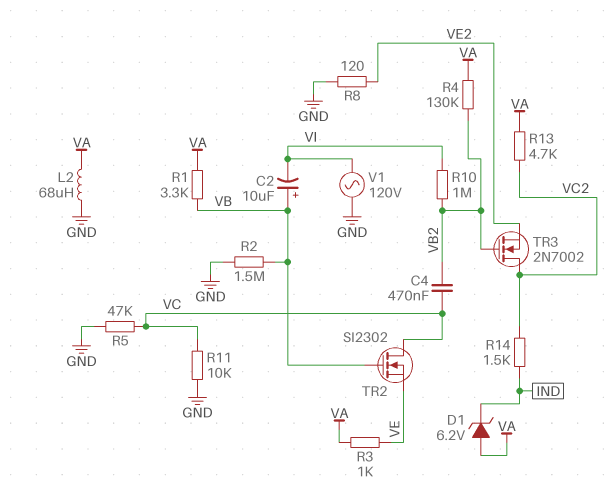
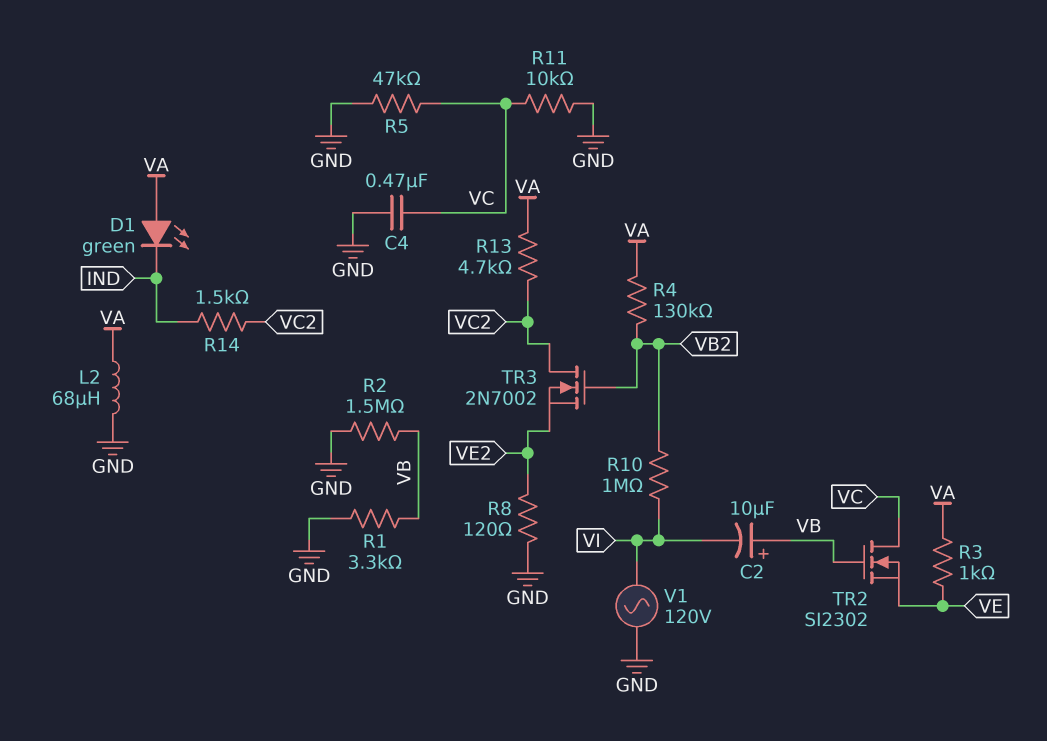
C4: 470nF (VB2, VC) -> 470nF (GND, VC)
D1: zener 6.2V (A VA, K IND) -> LED green (A VA, K IND)
R1: 3.3k (VA, VB) -> 3.3k (GND, VB)

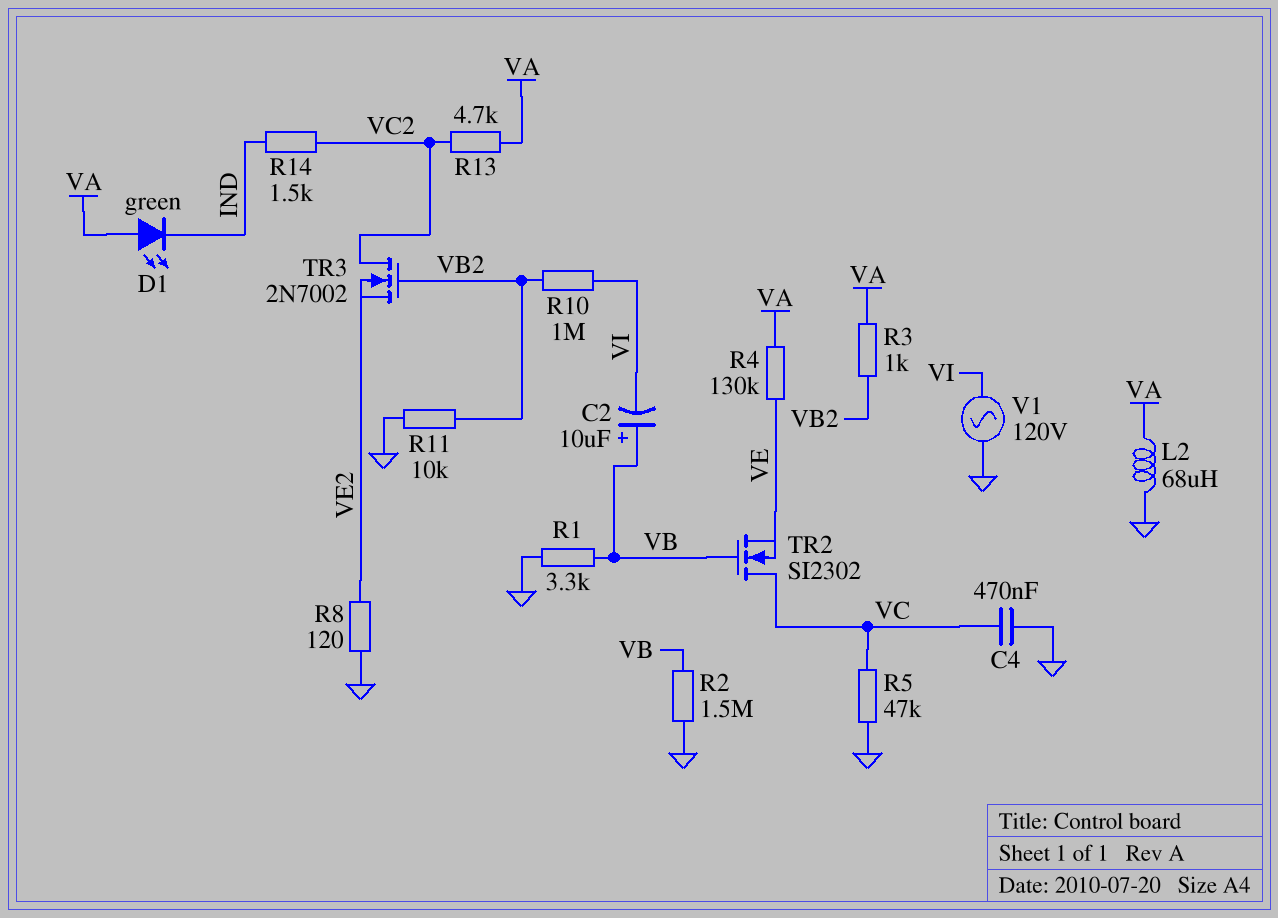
R3: 1k (VA, VE) -> 1k (VA, VB2)
R4: 130k (VA, VB2) -> 130k (VA, VE)
R11: 10k (GND, VC) -> 10k (GND, VB2)

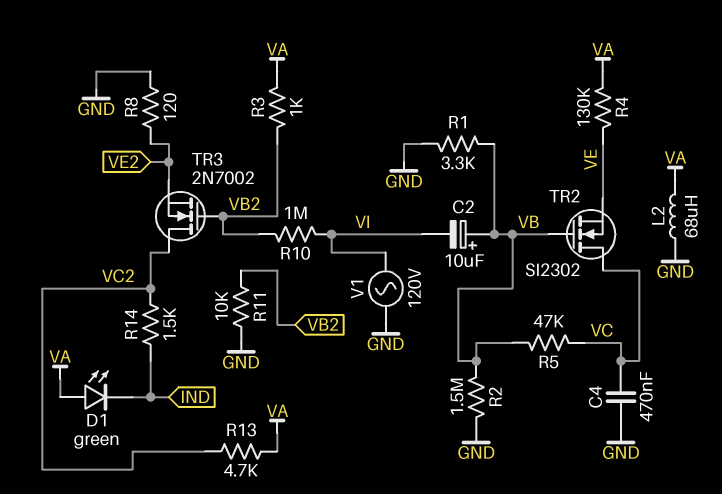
R5: 47k (GND, VC) -> 47k (VB, VC)

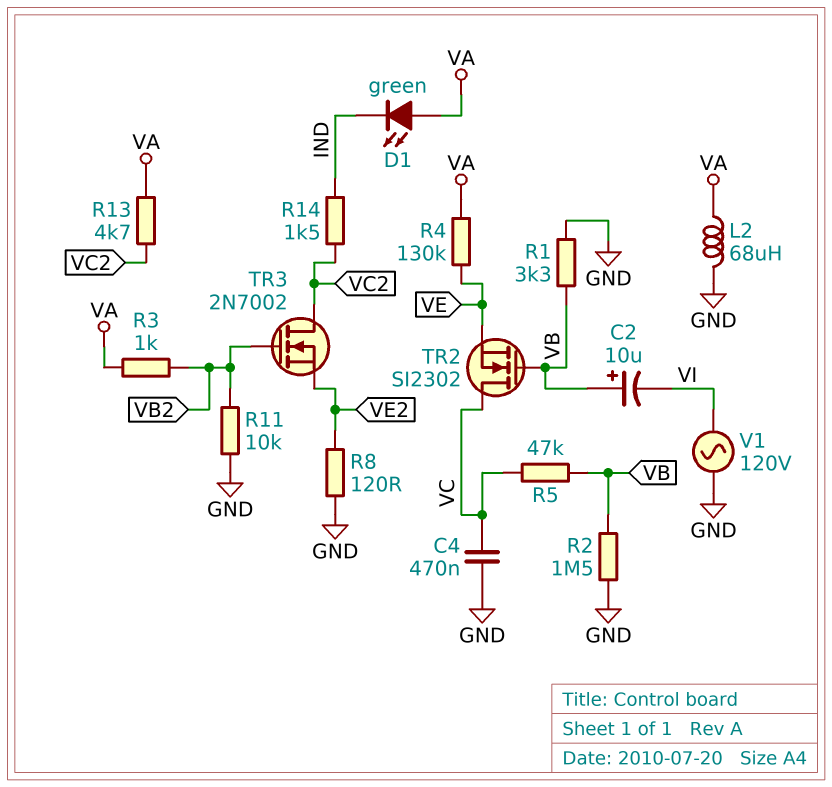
R10: 1M (VB2, VI) -> none

